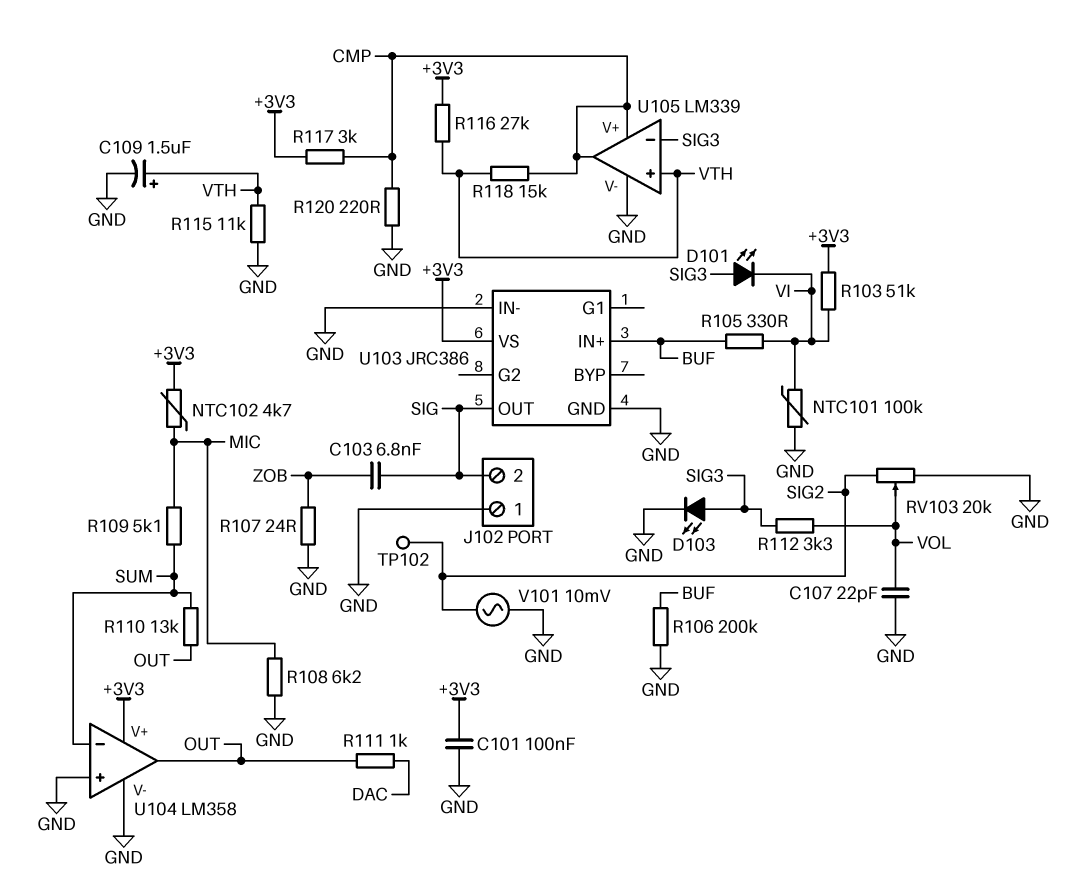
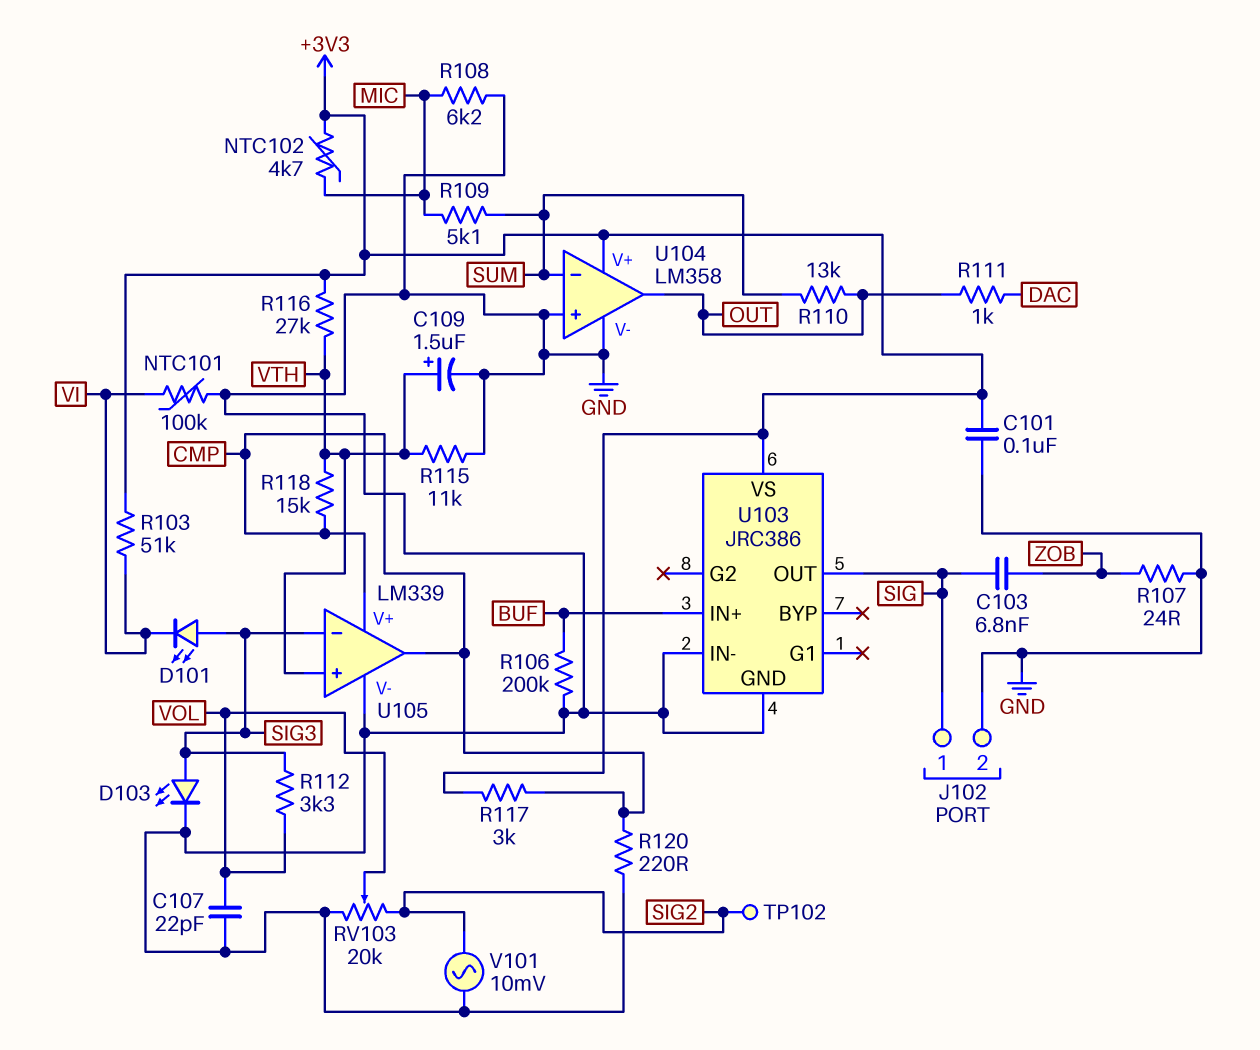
J102 pin 1: GND -> SIG
J102 pin 2: SIG -> GND
R105: 330 (BUF, VI) -> none

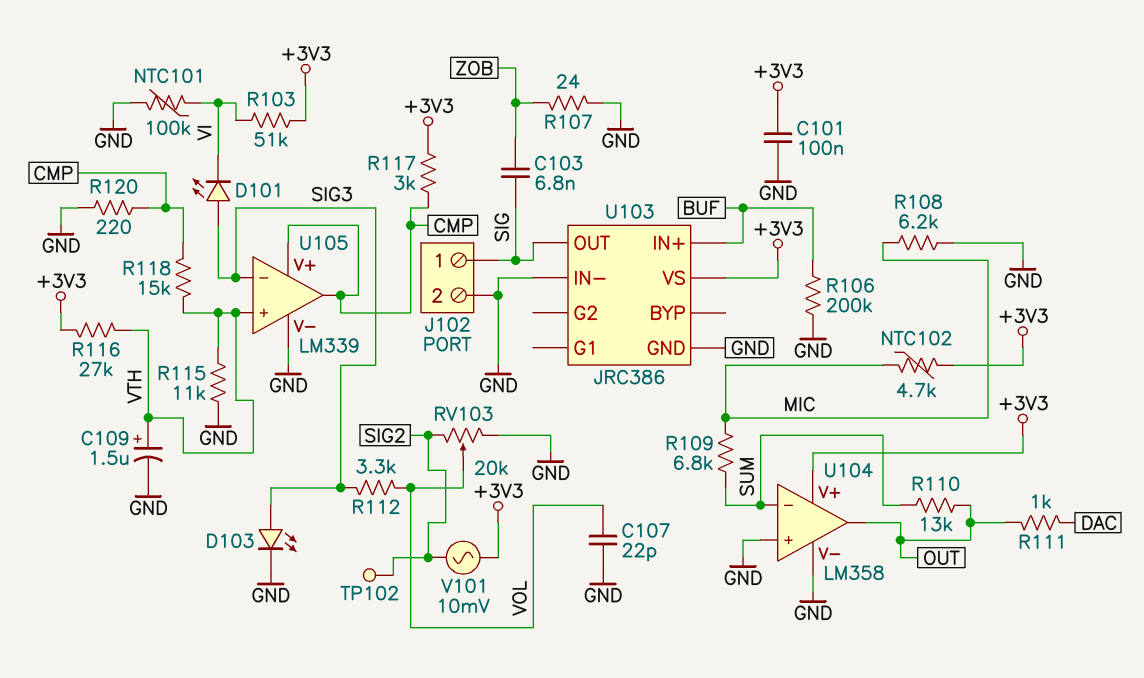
R109: 5.1k (MIC, SUM) -> 6.8k (MIC, SUM)
V101: AC 10mV (GND, SIG2) -> AC 10mV (+3V3, SIG2)

